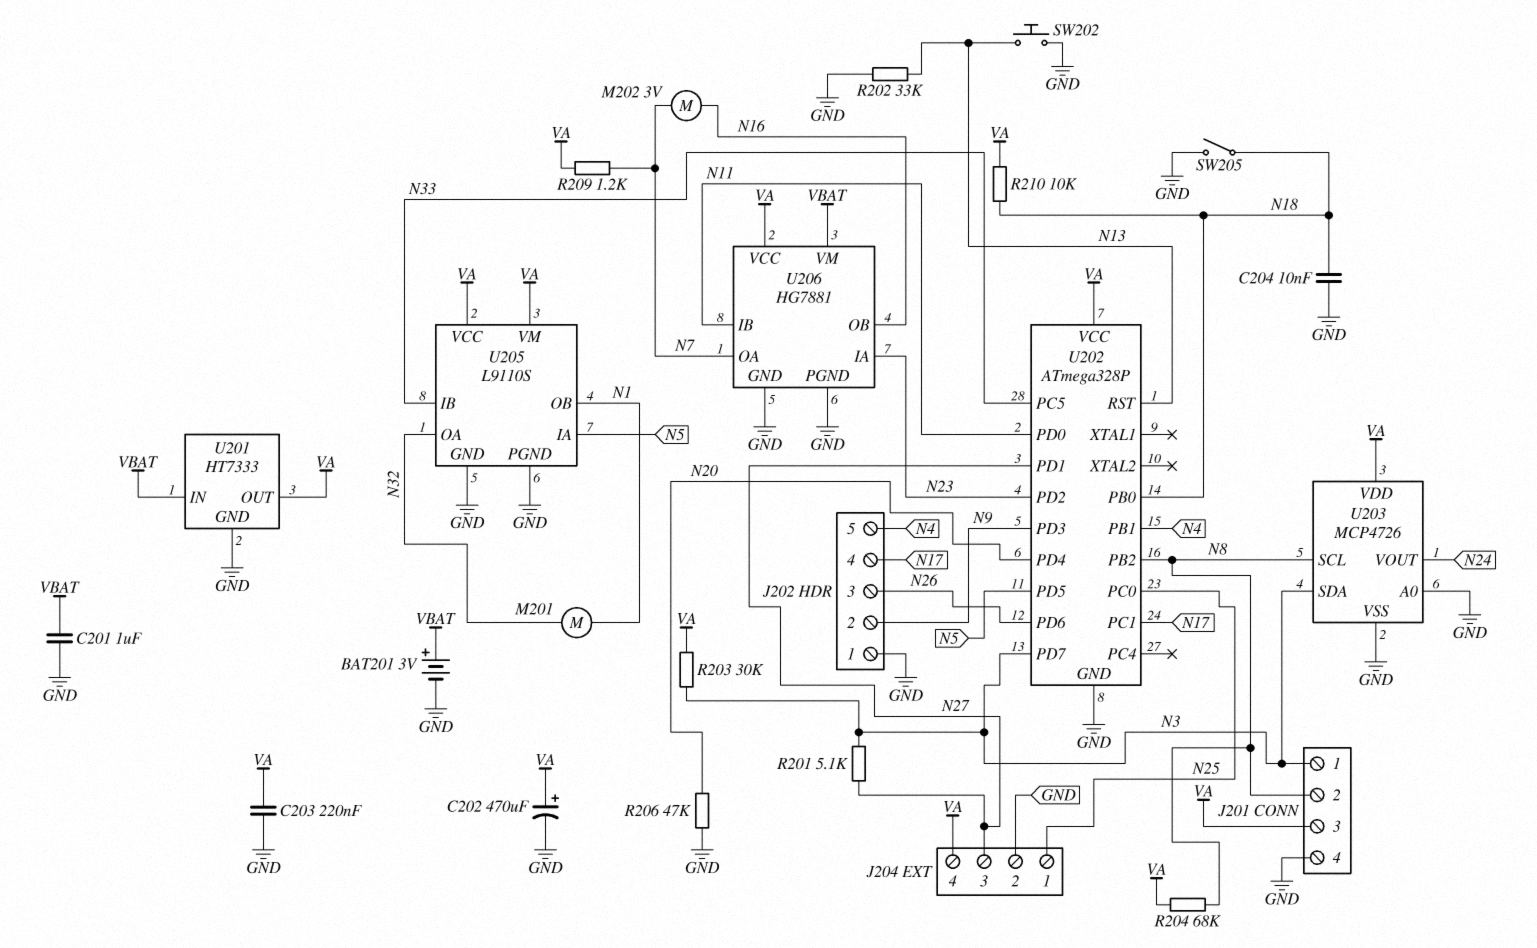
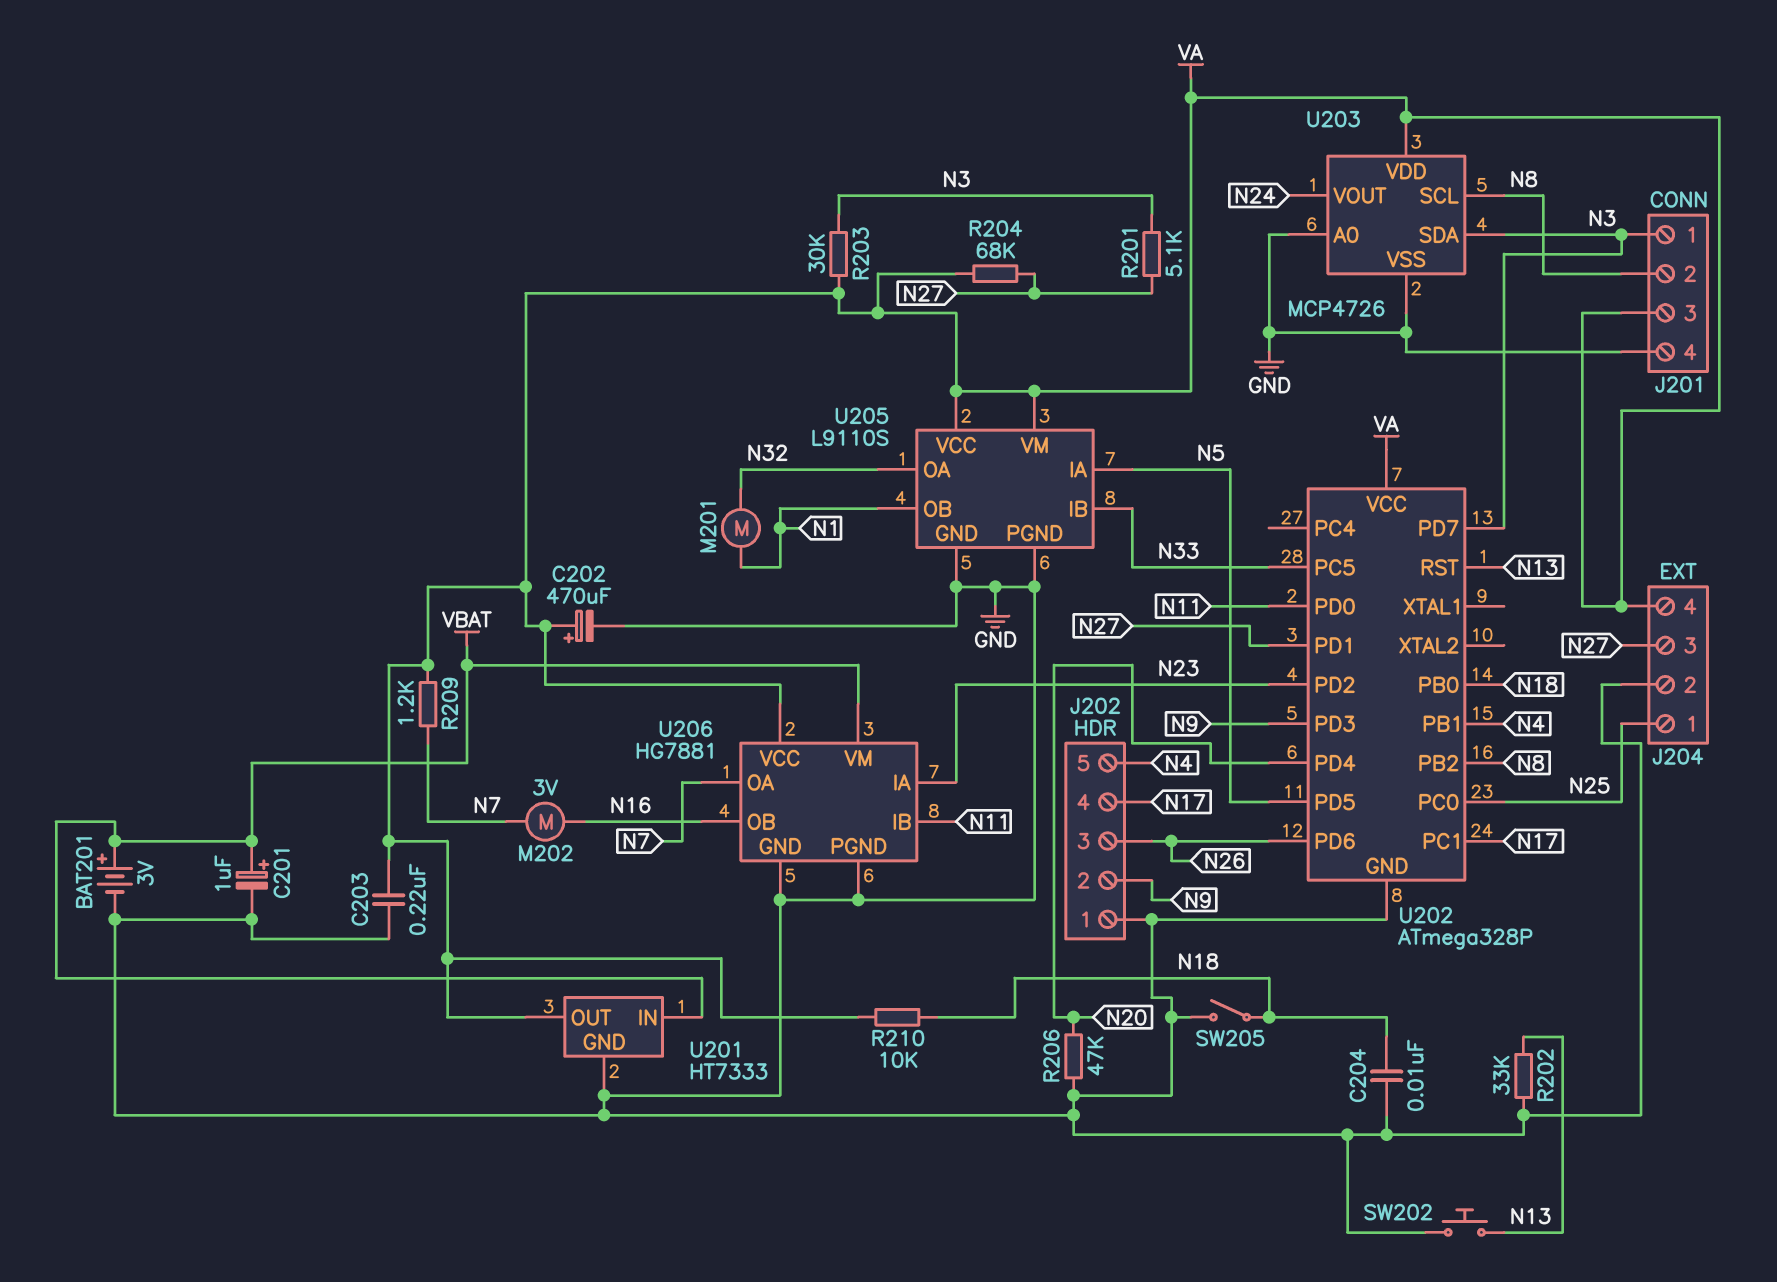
C201: 1uF (GND, VBAT) -> 1uF (plus VBAT, minus GND)
R204: 68k (N8, VA) -> 68k (N27, VA)

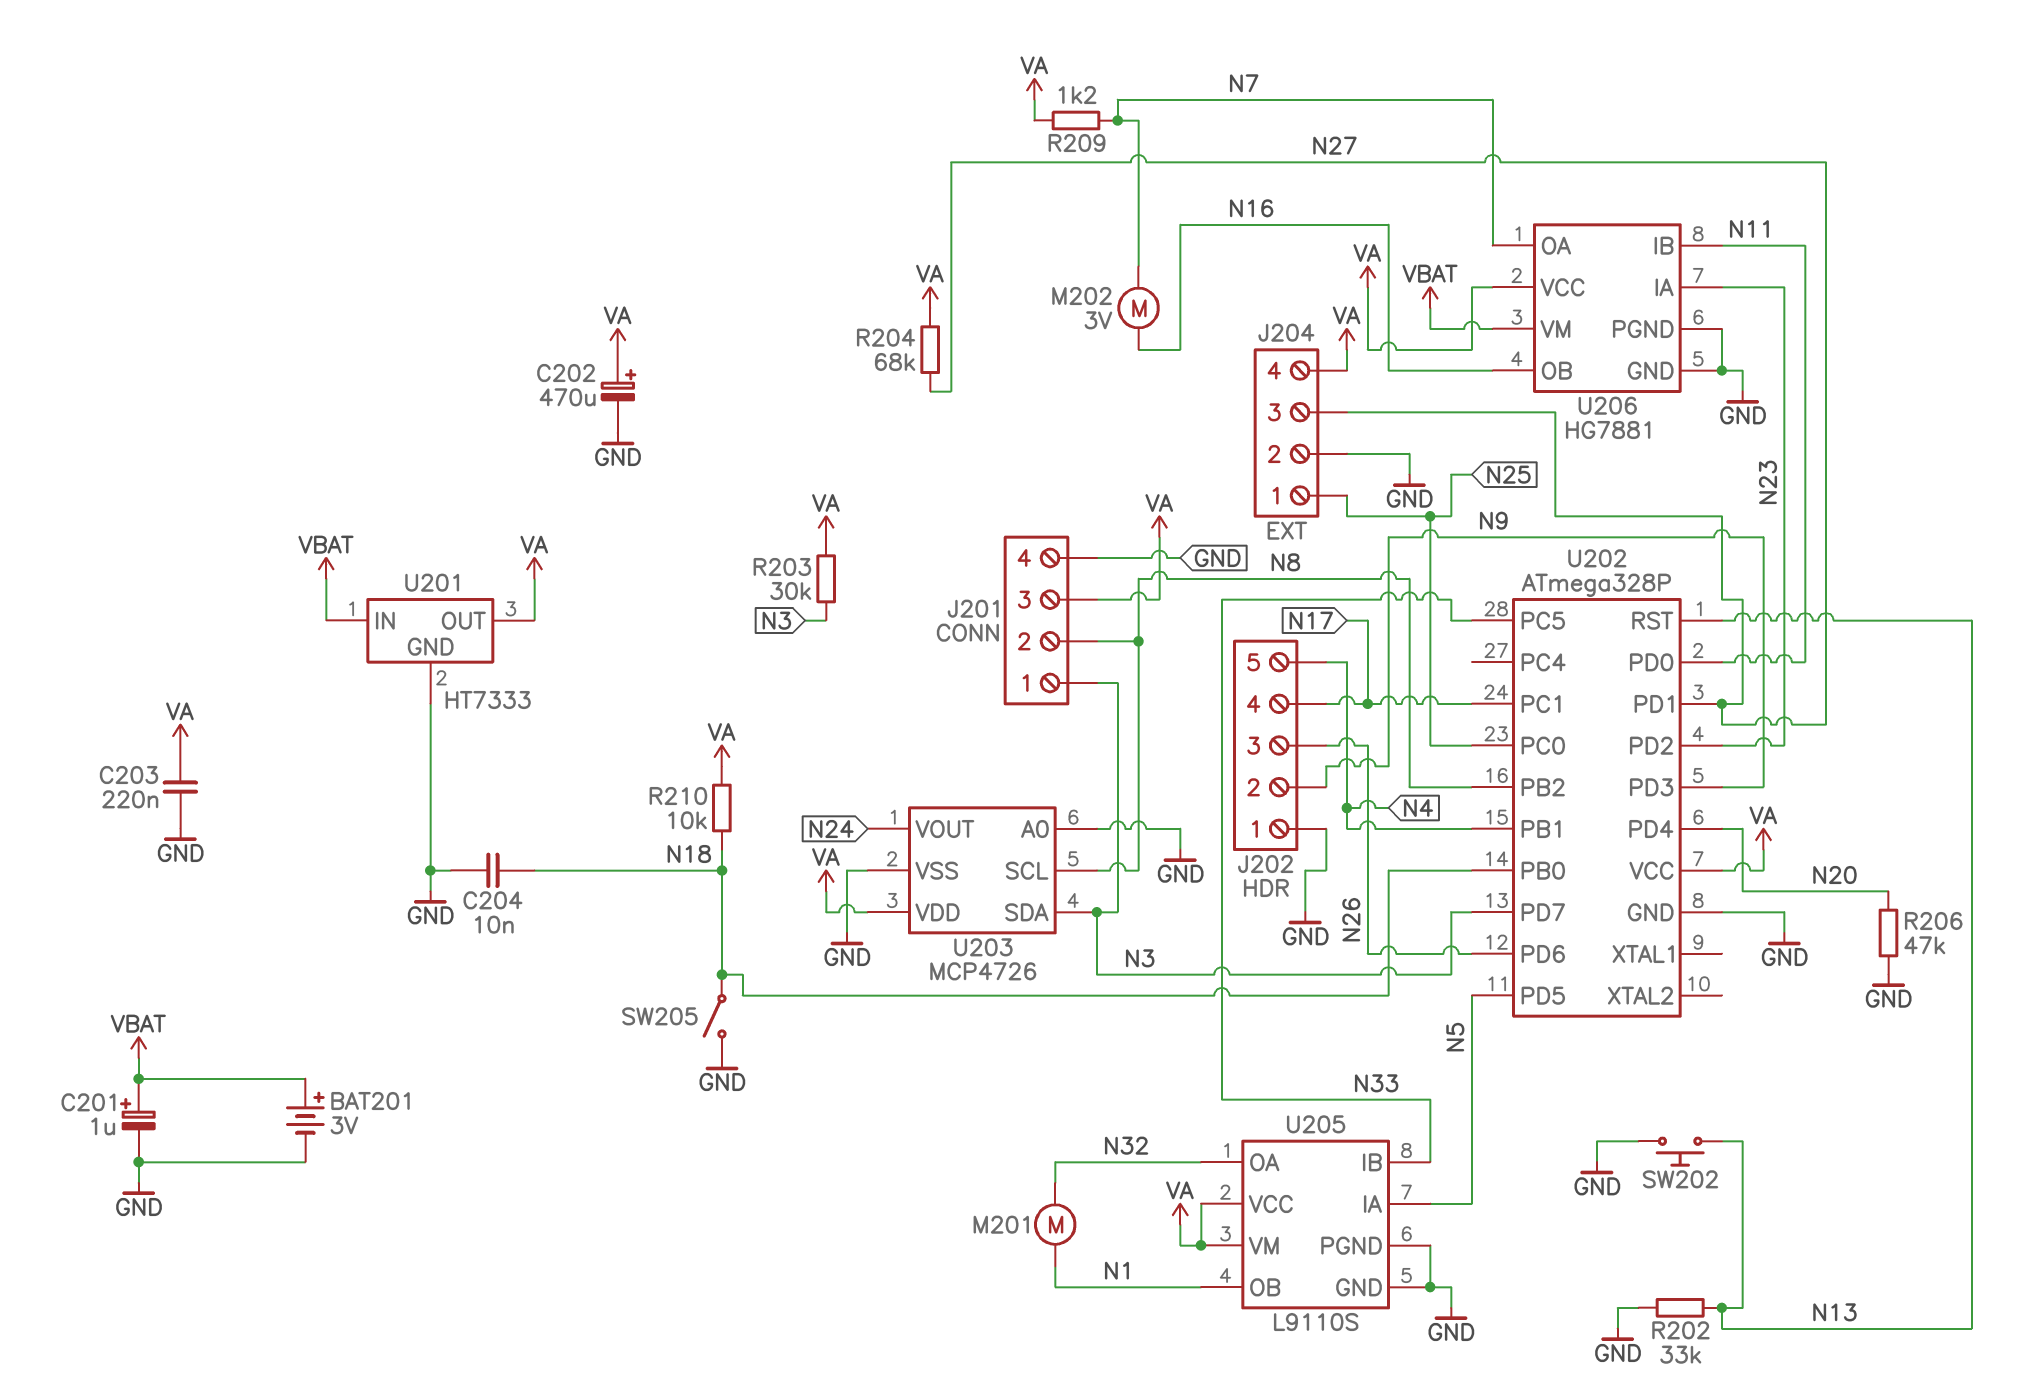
R201: 5.1k (N3, N27) -> none

